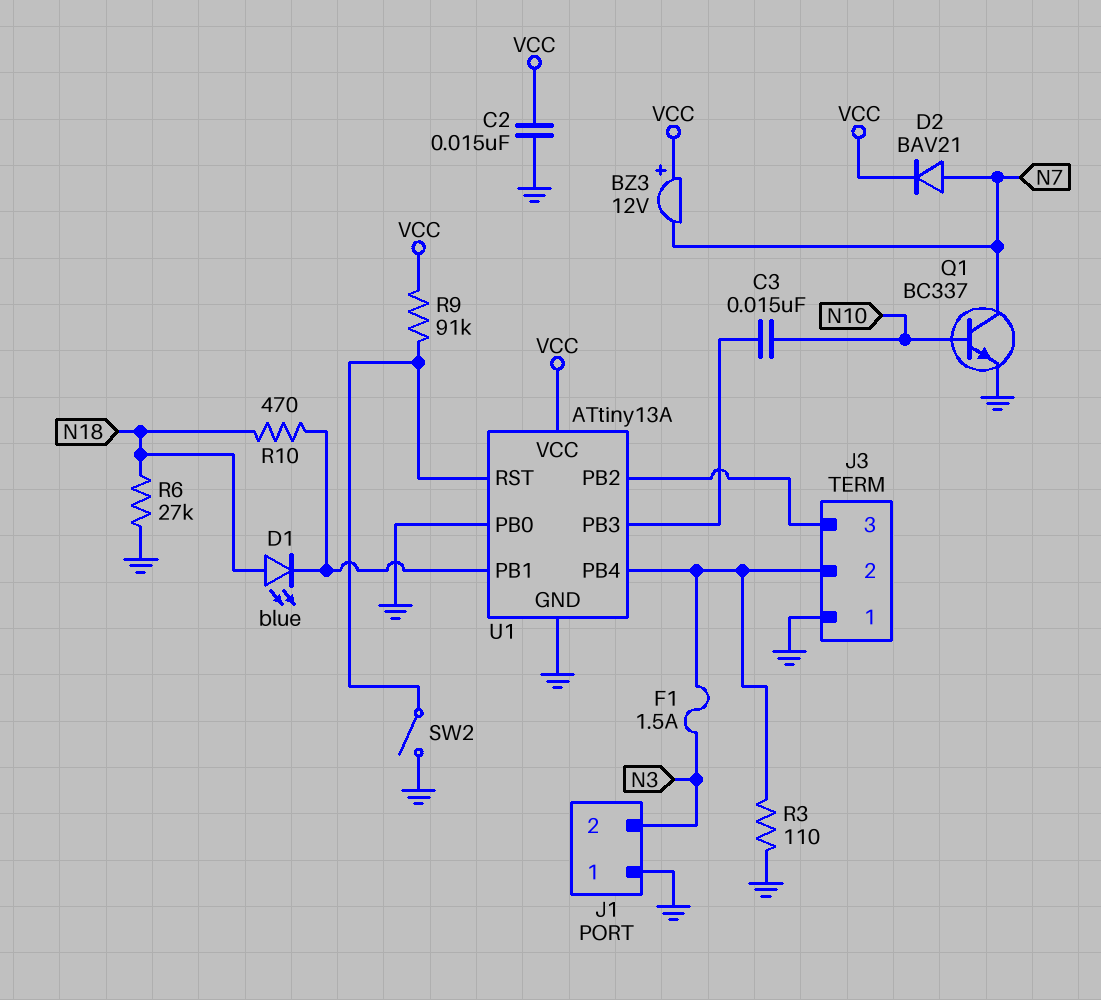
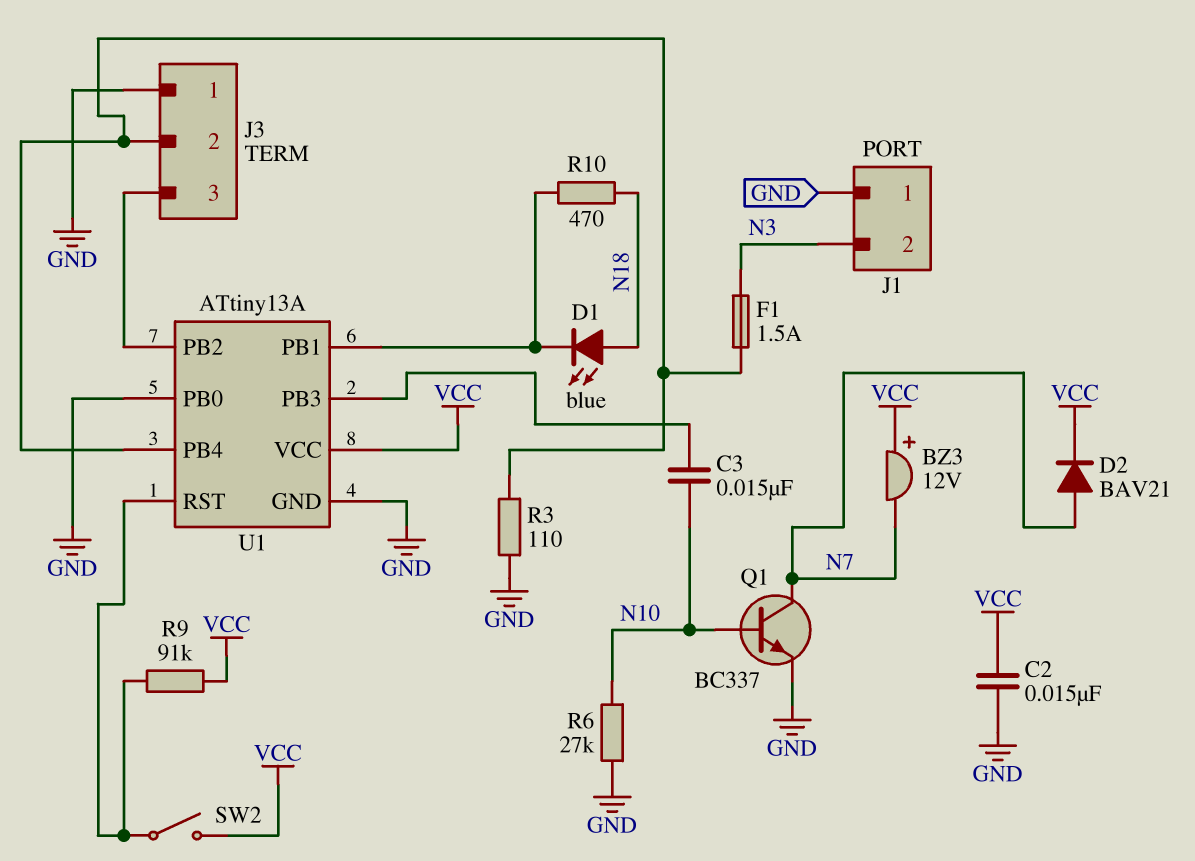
R6: 27k (GND, N18) -> 27k (GND, N10)
SW2: switch (GND, U1/RST) -> switch (U1/RST, VCC)

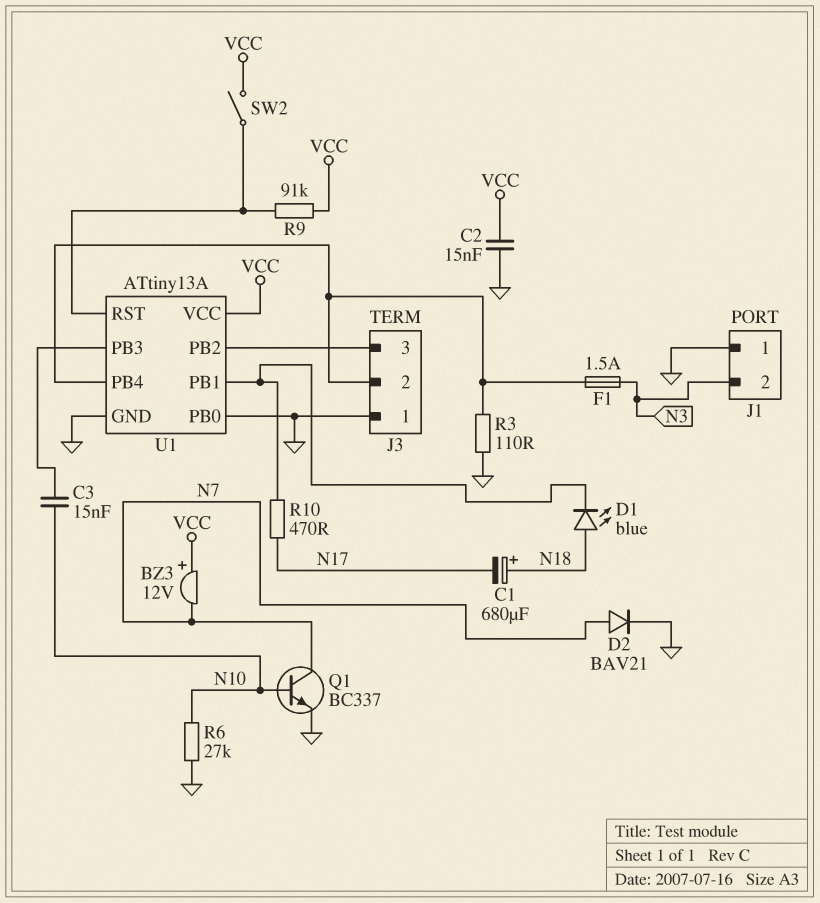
C1: none -> 680uF (plus N18, minus N17)
D2: diode BAV21 (A N7, K VCC) -> diode BAV21 (A N7, K GND)
R10: 470 (N18, U1/PB1) -> 470 (N17, U1/PB1)

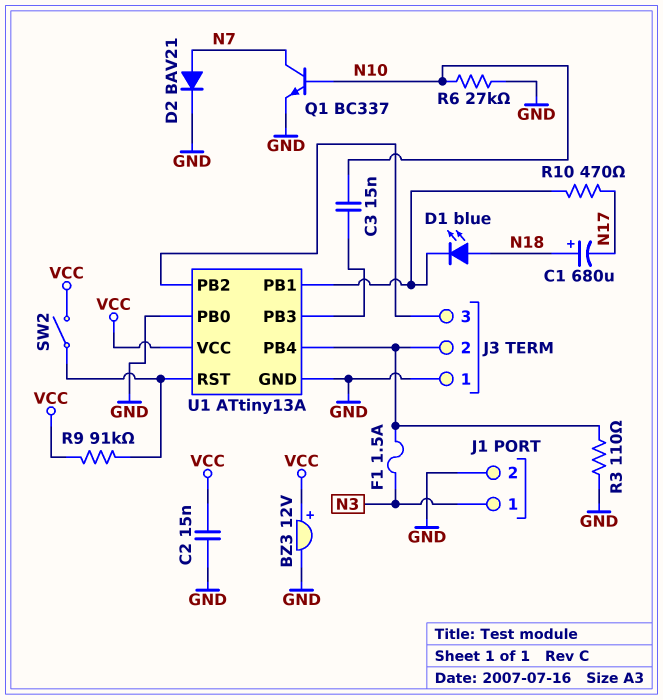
BZ3: buzzer 12V (plus VCC, minus N7) -> buzzer 12V (plus VCC, minus GND)
J1 pin 1: GND -> N3
J1 pin 2: N3 -> GND

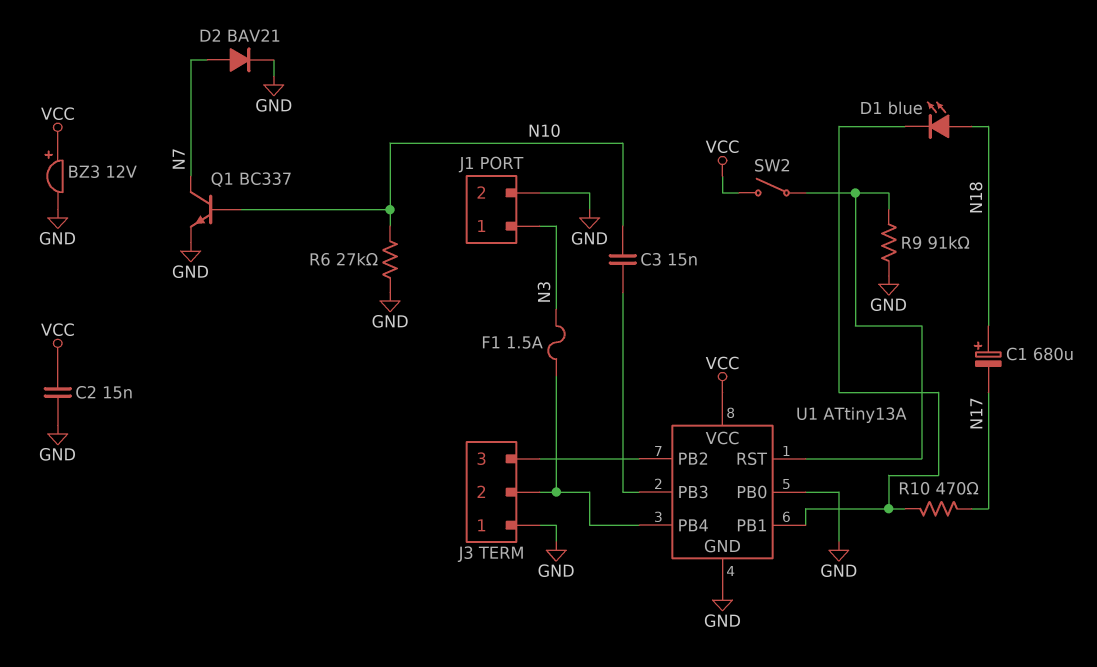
R3: 110 (GND, J3/2) -> none
R9: 91k (U1/RST, VCC) -> 91k (GND, U1/RST)

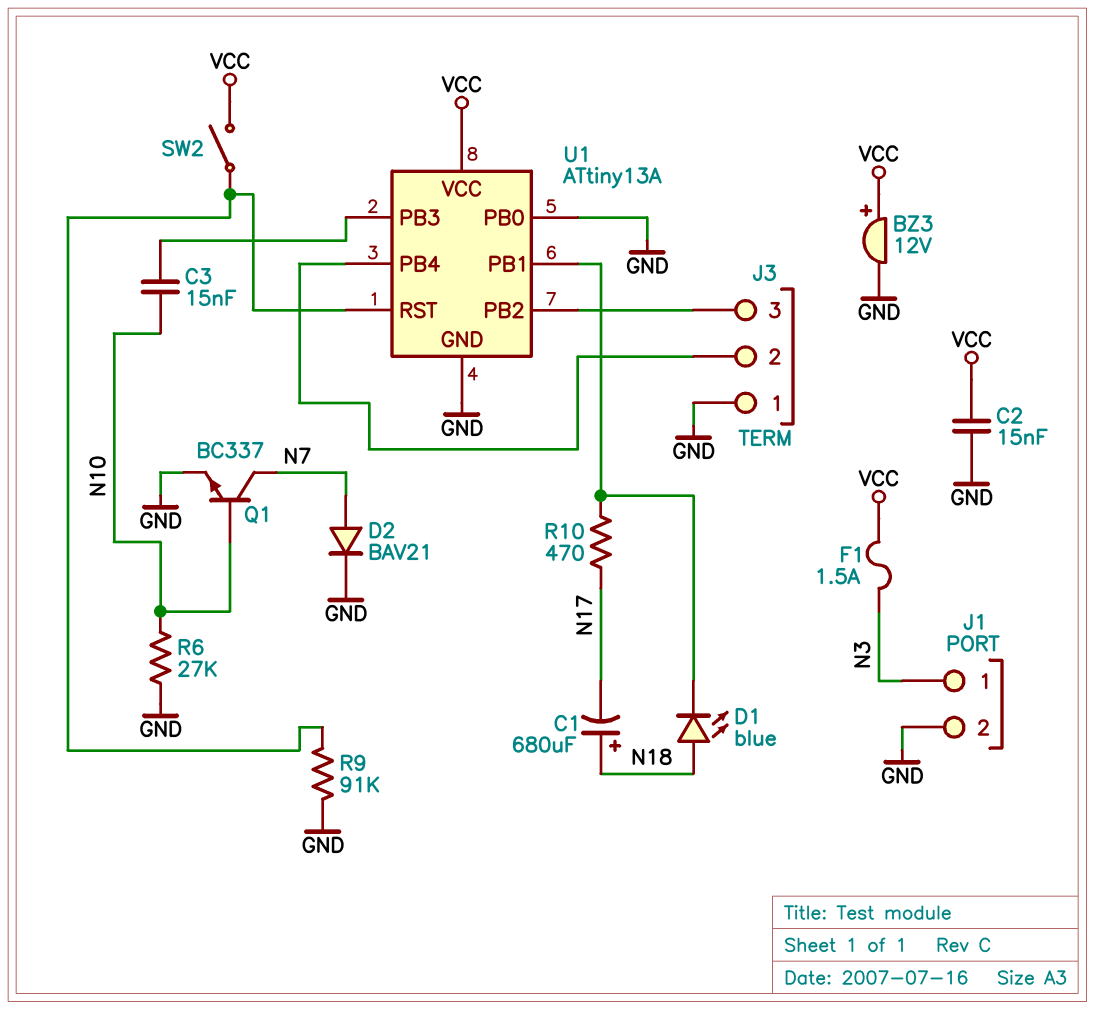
F1: 1.5A (J3/2, N3) -> 1.5A (N3, VCC)

